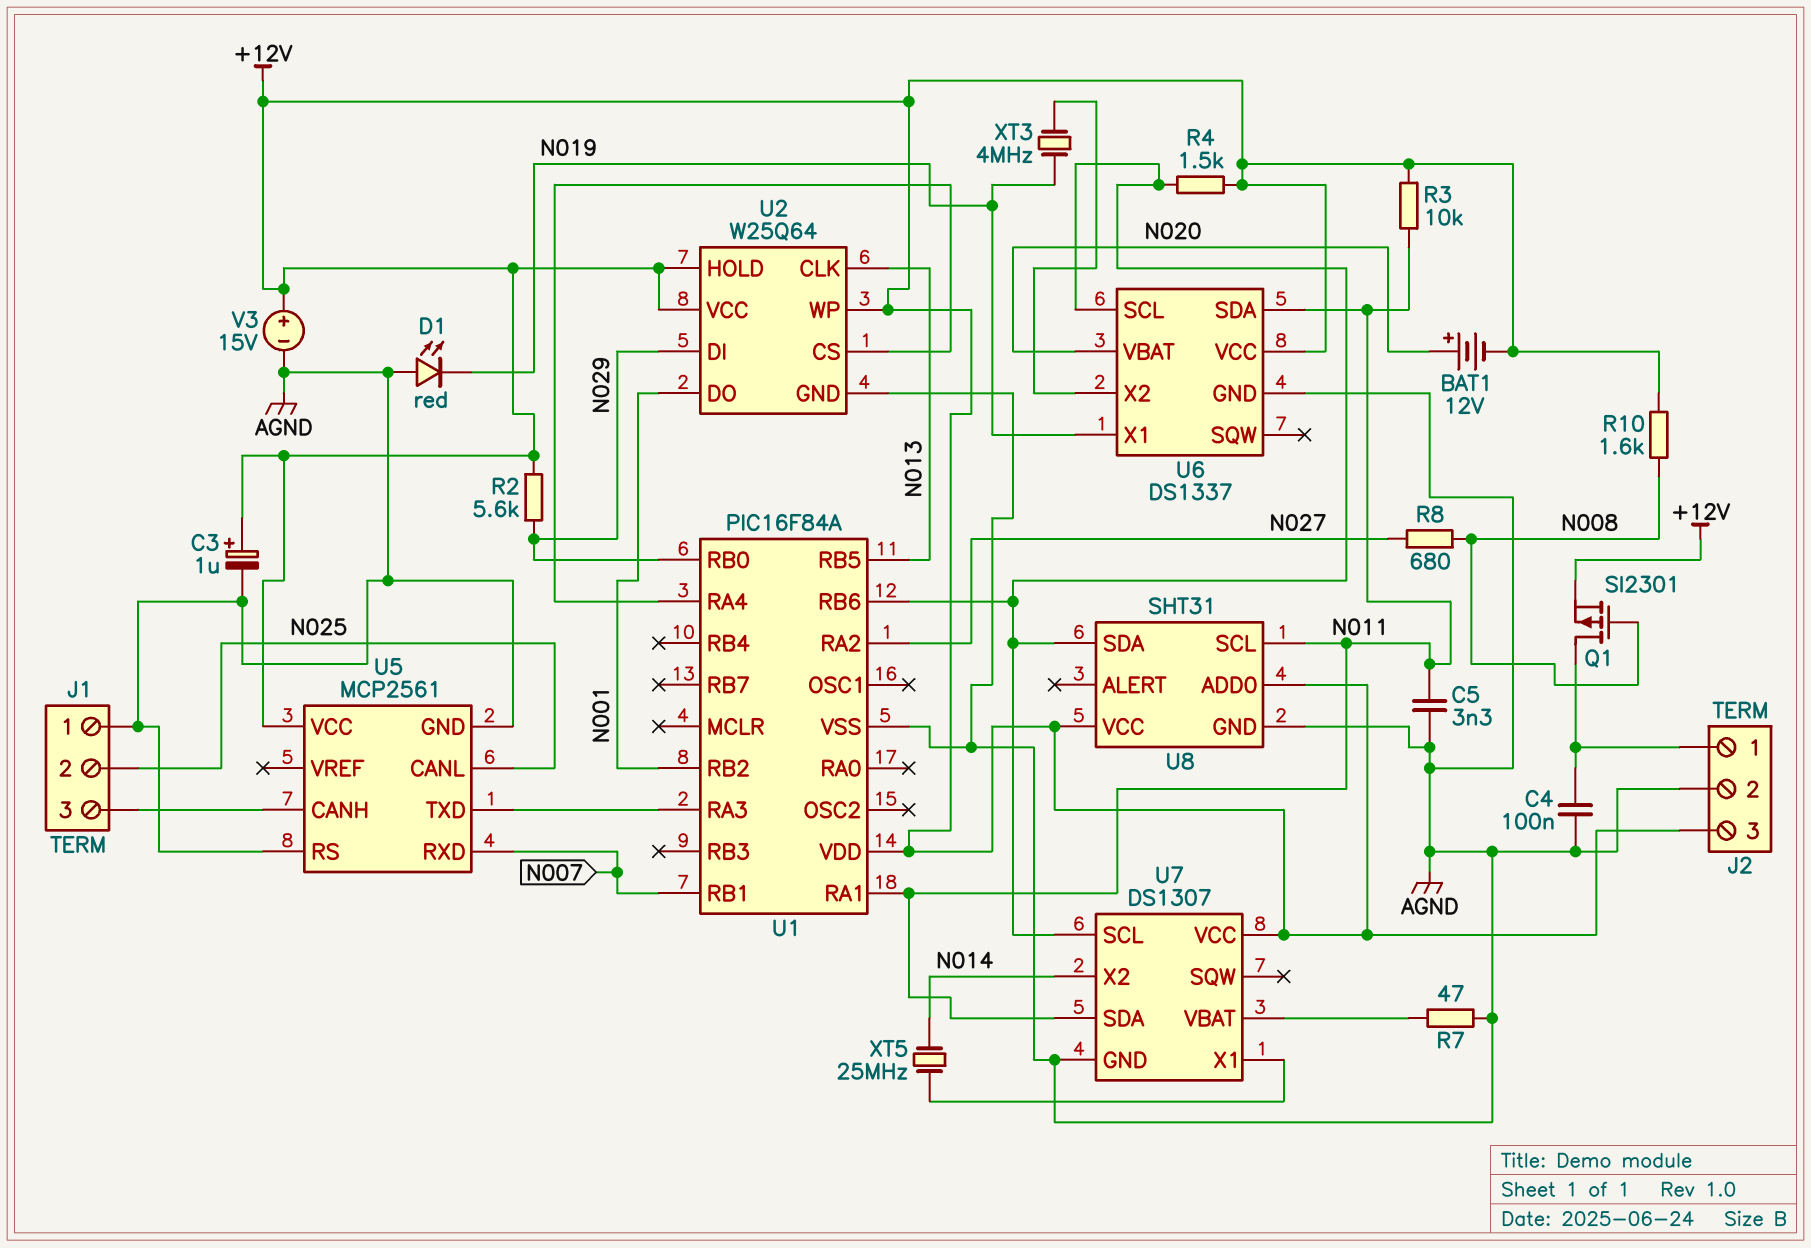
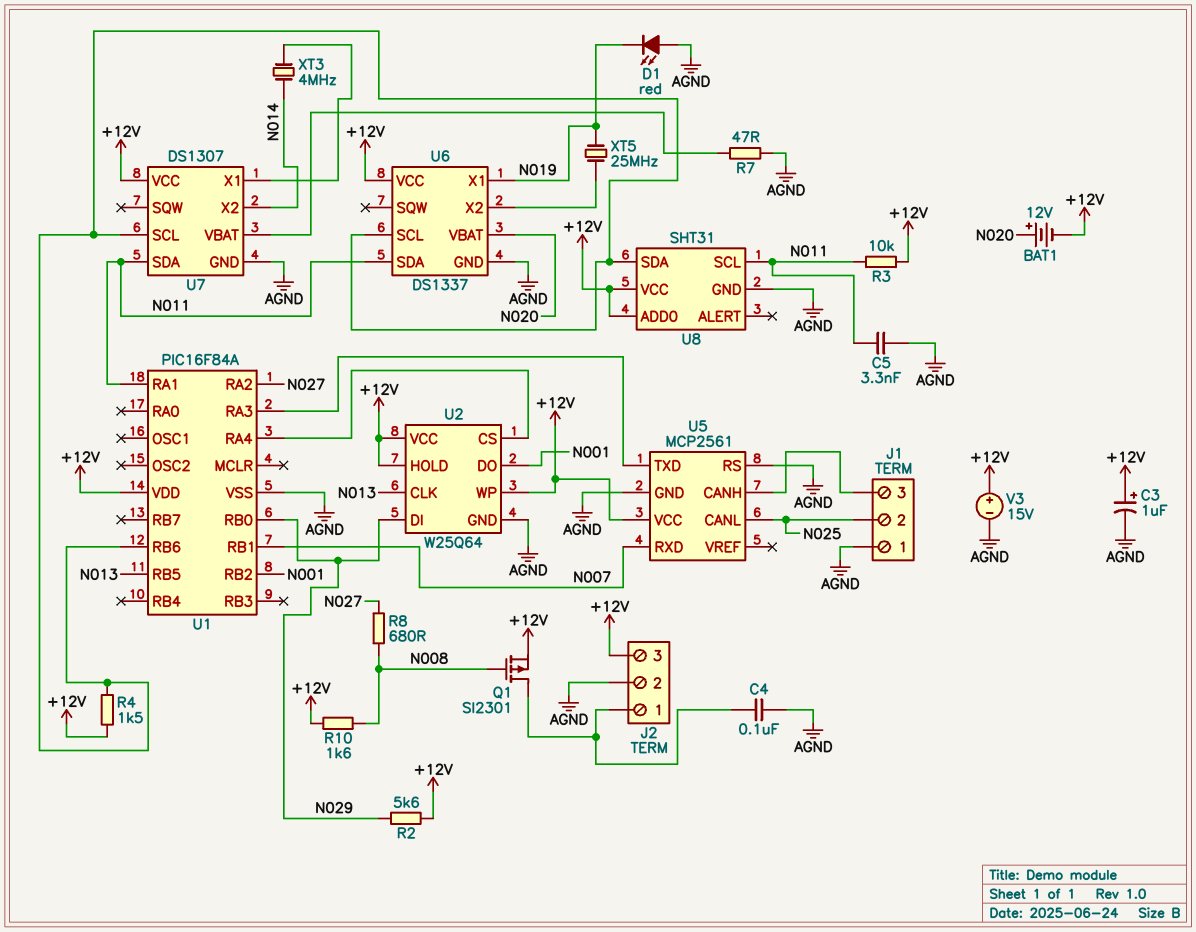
XT3: 4MHz (N019, U6/X2) -> 4MHz (N014, U7/X1)
XT5: 25MHz (N014, U7/X1) -> 25MHz (N019, U6/X2)

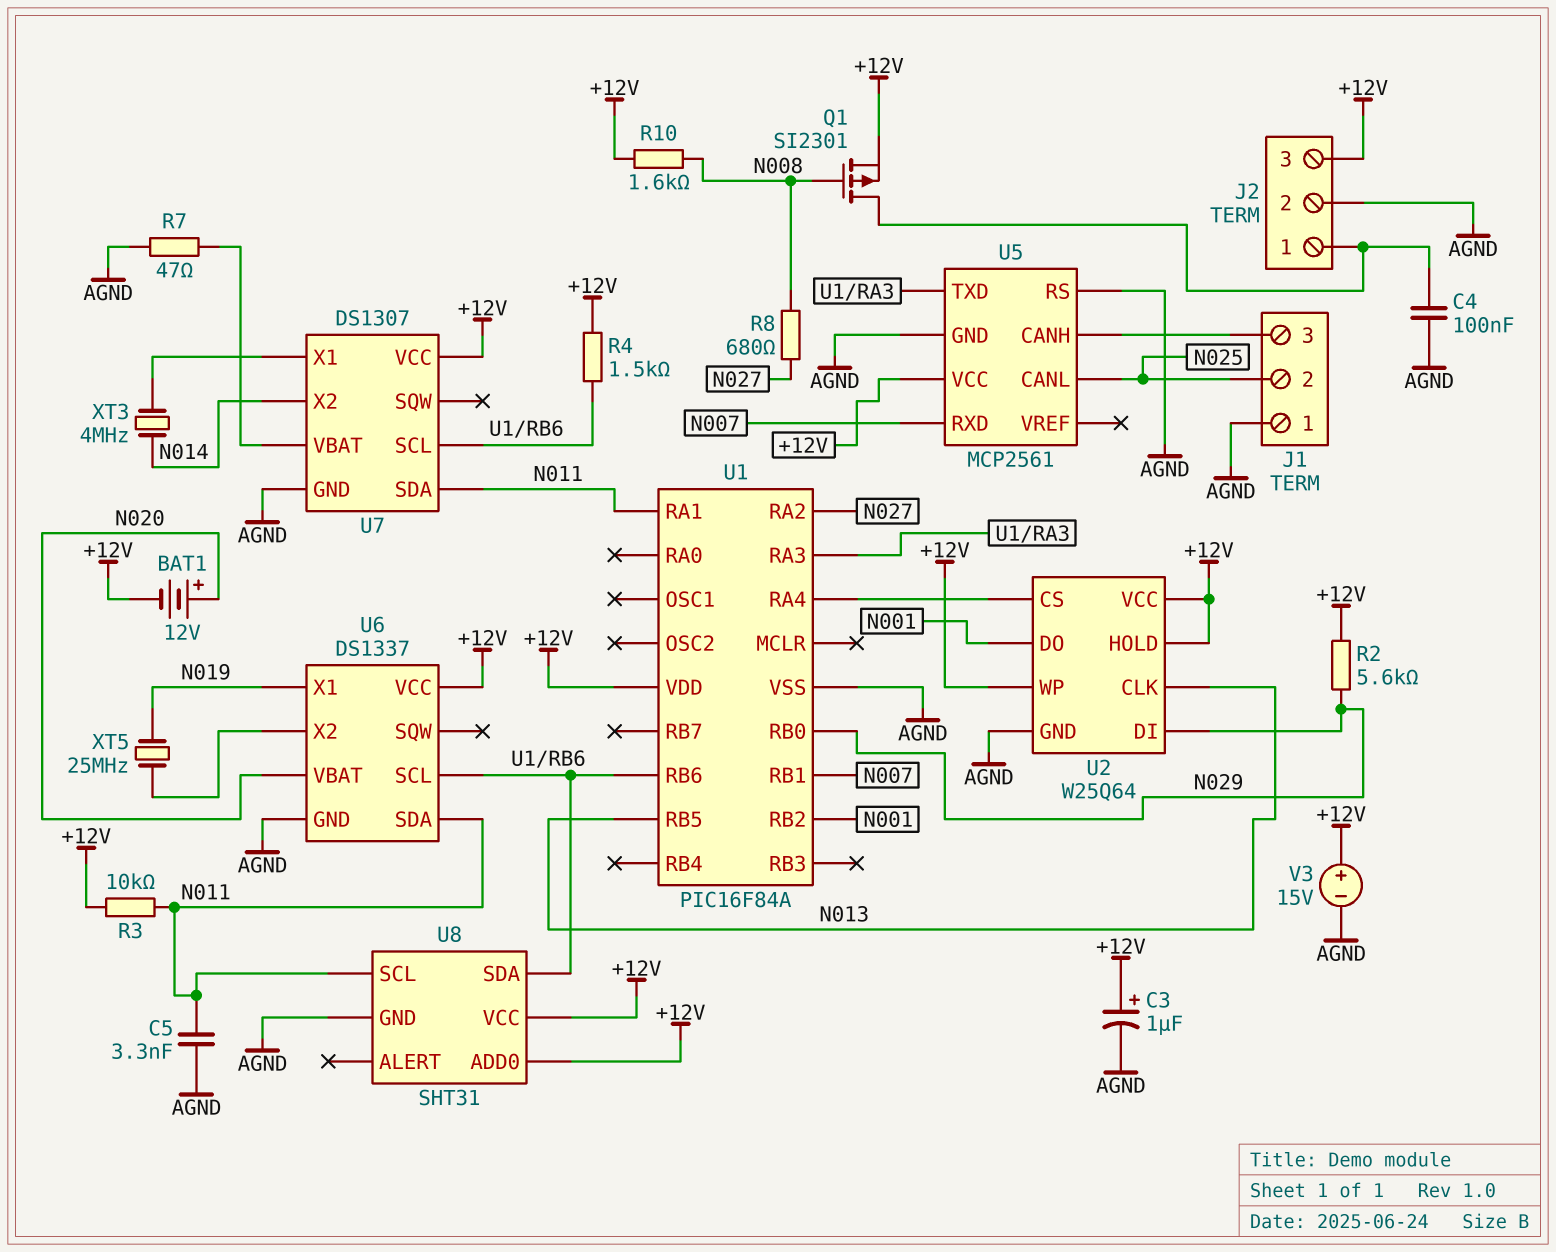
D1: LED red (A AGND, K N019) -> none

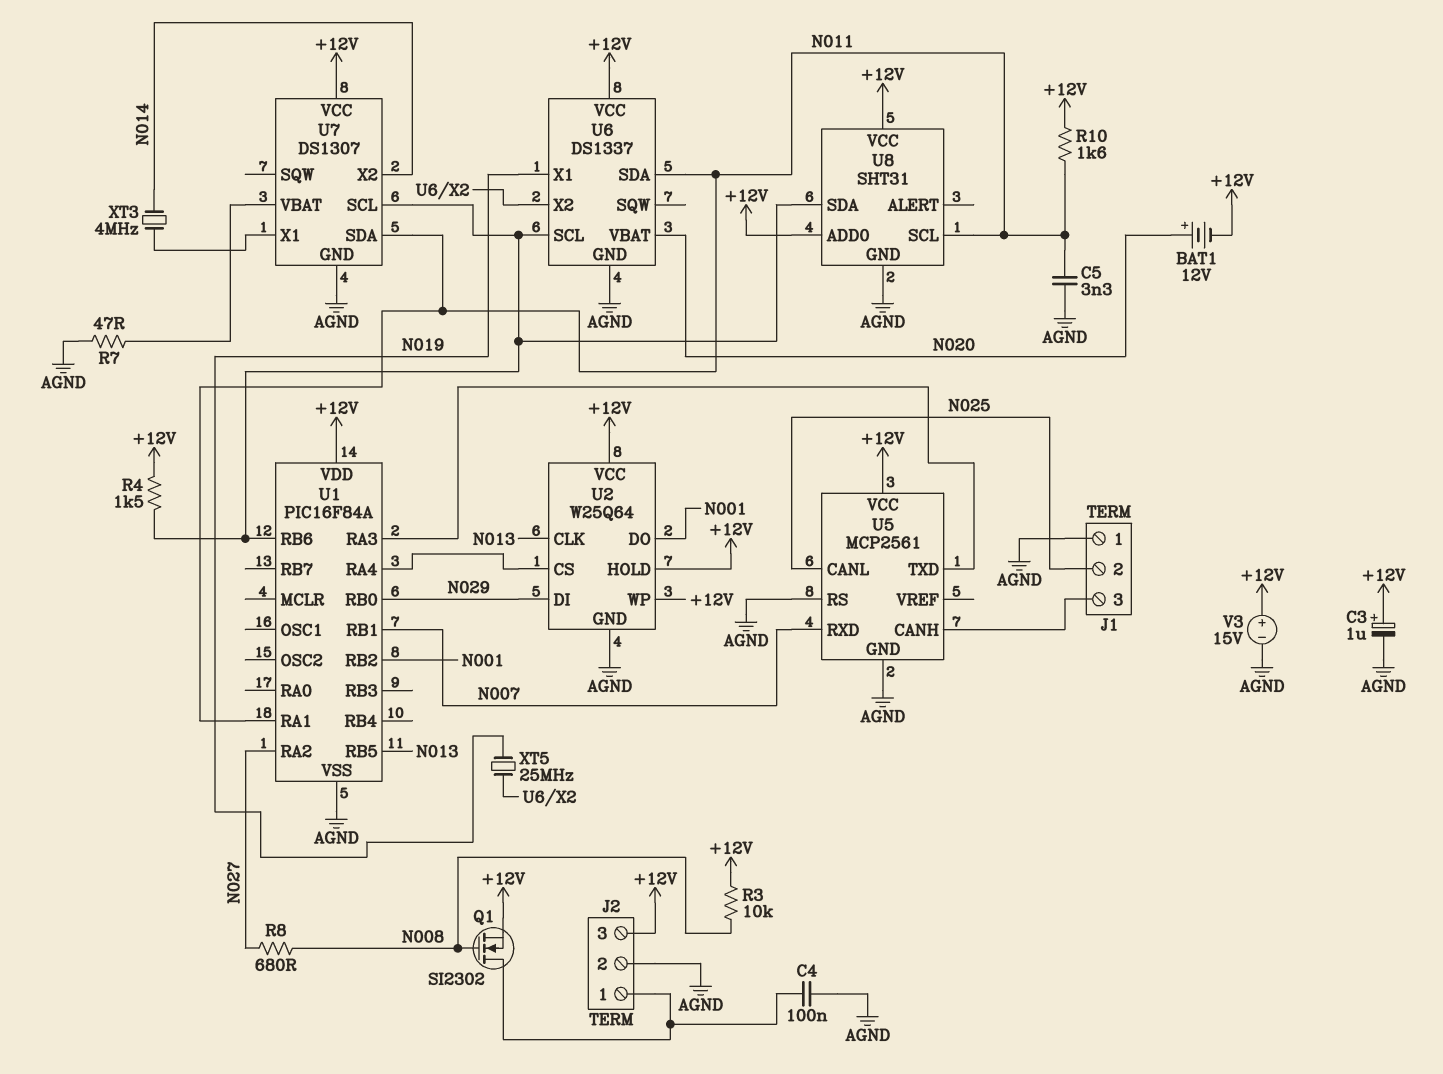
Q1: PMOS SI2301 (G N008, D J2/1, S +12V) -> NMOS SI2302 (G N008, D J2/1, S +12V)
R2: 5.6k (+12V, N029) -> none
R3: 10k (+12V, N011) -> 10k (+12V, N008)
R10: 1.6k (+12V, N008) -> 1.6k (+12V, N011)

